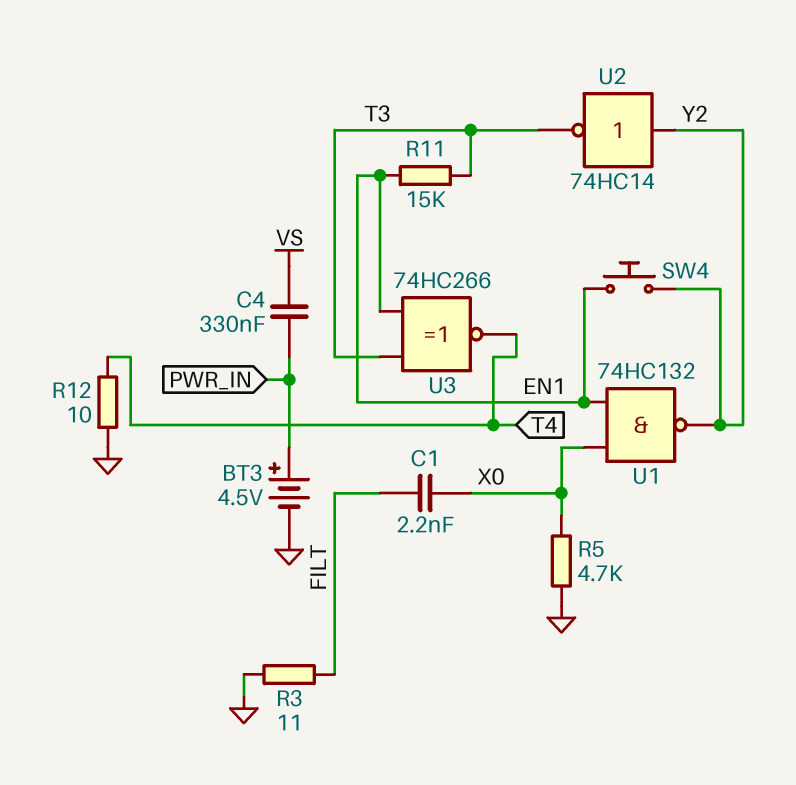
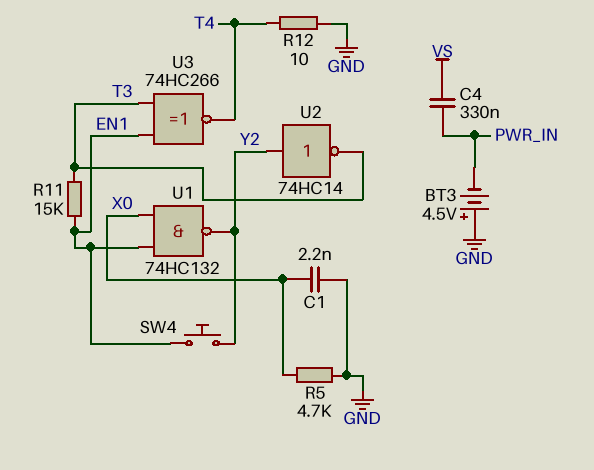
BT3: 4.5V (plus PWR_IN, minus GND) -> 4.5V (plus GND, minus PWR_IN)
C1: 2.2nF (FILT, X0) -> 2.2nF (GND, X0)
R3: 11 (FILT, GND) -> none

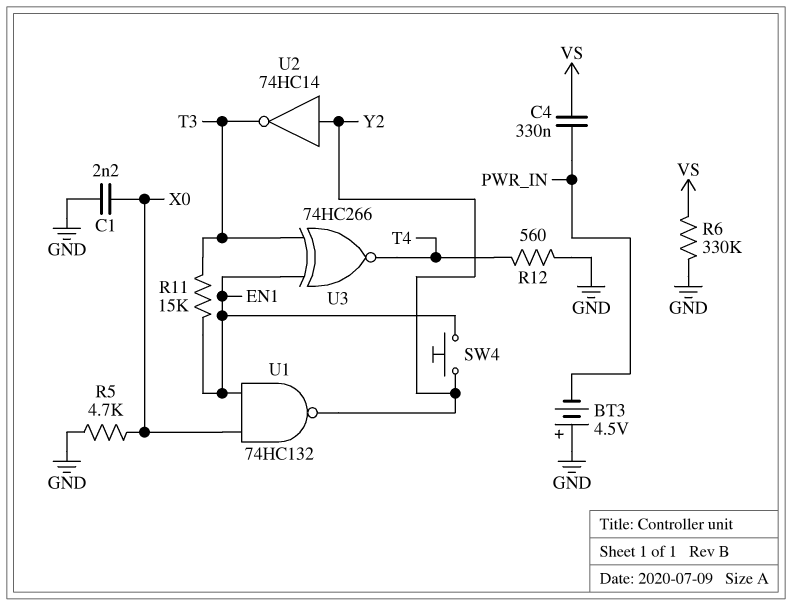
R6: none -> 330k (GND, VS)
R12: 10 (GND, T4) -> 560 (GND, T4)

